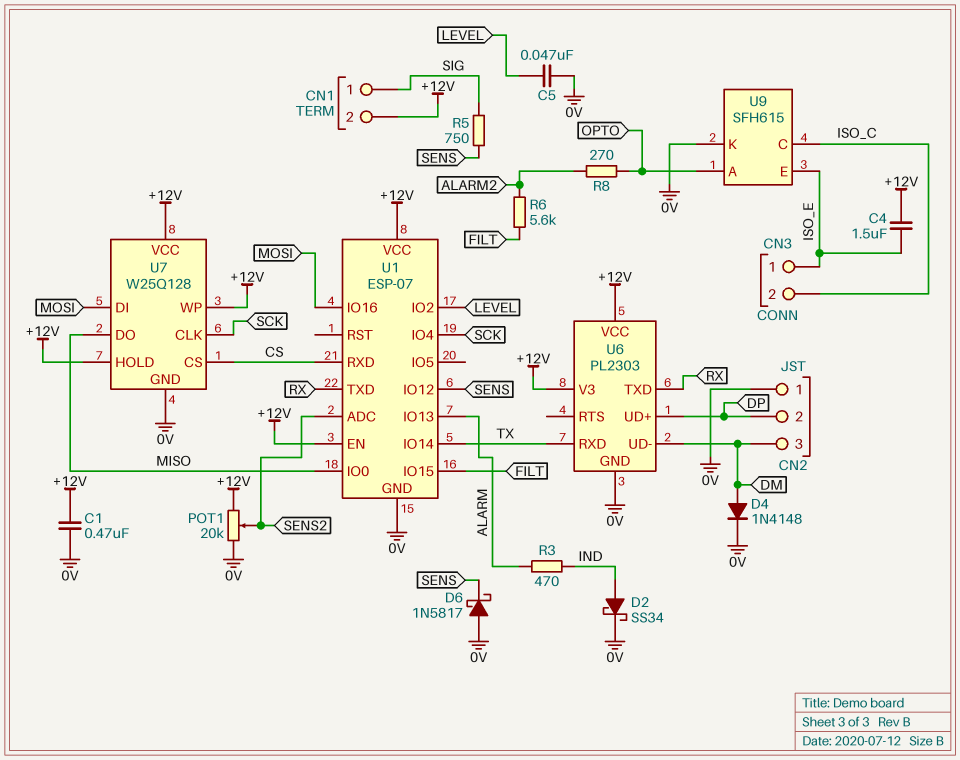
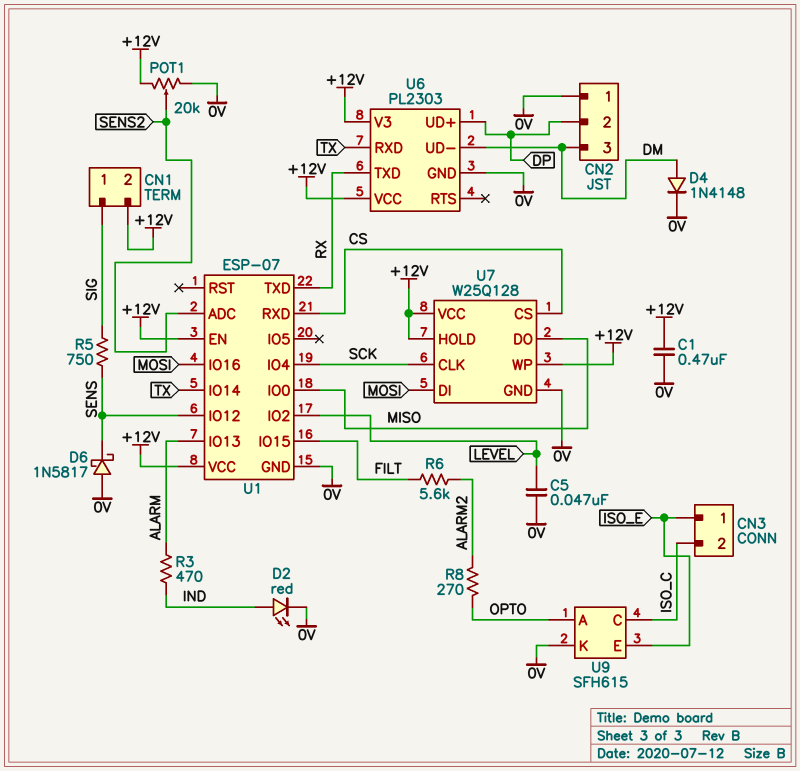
C4: 1.5uF (+12V, ISO_E) -> none
D2: schottky SS34 (A IND, K 0V) -> LED red (A IND, K 0V)

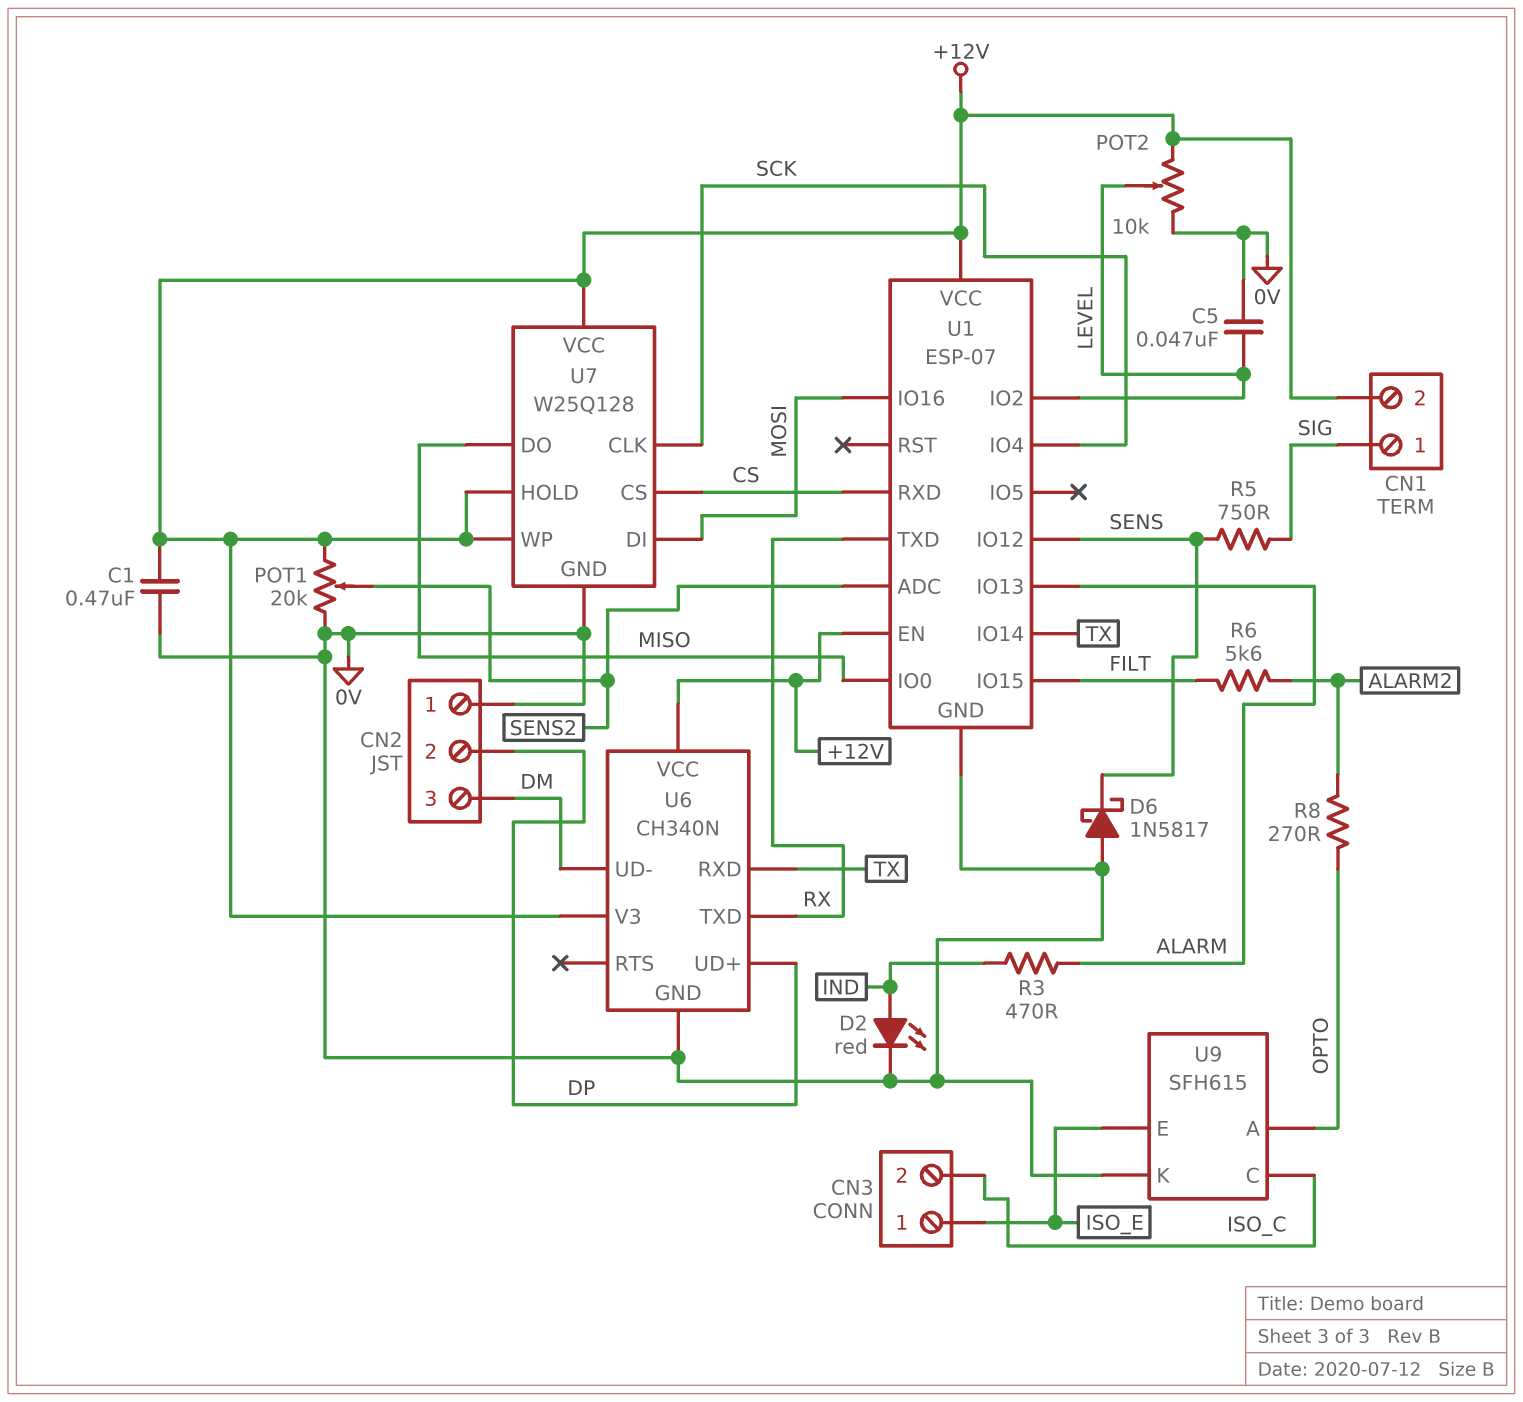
D4: diode 1N4148 (A DM, K 0V) -> none
POT2: none -> 10k (+12V, 0V, wiper LEVEL)
U6: PL2303 -> CH340N

